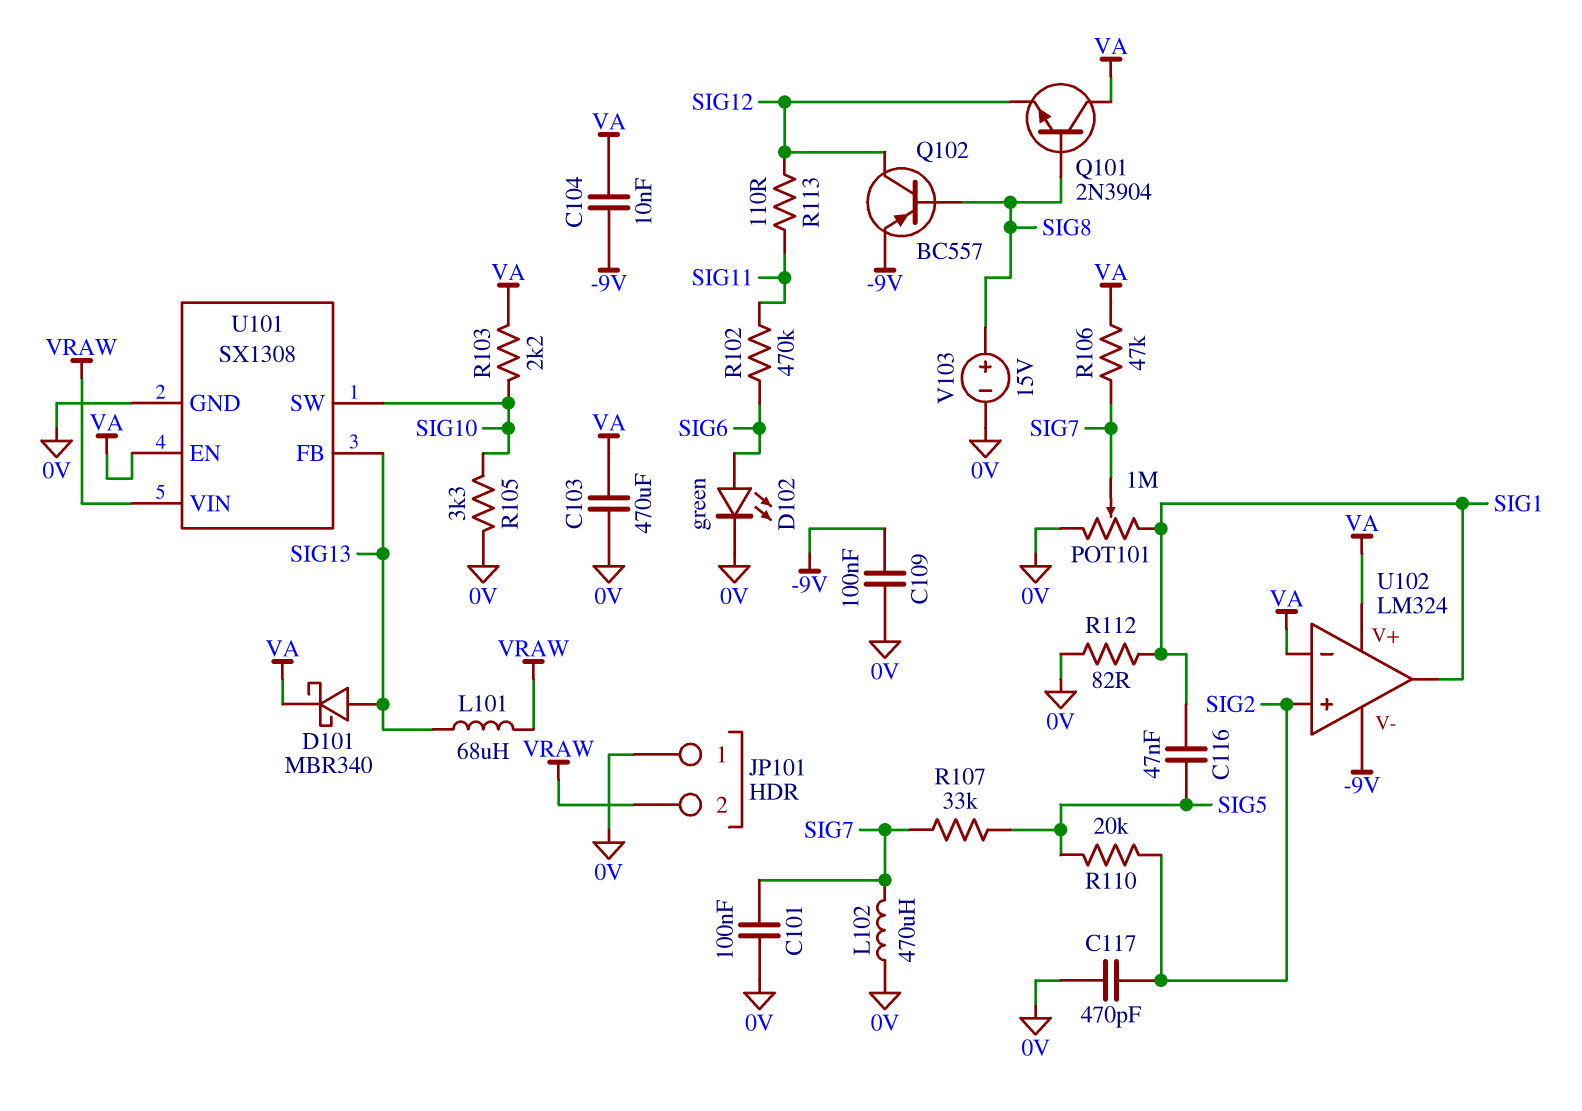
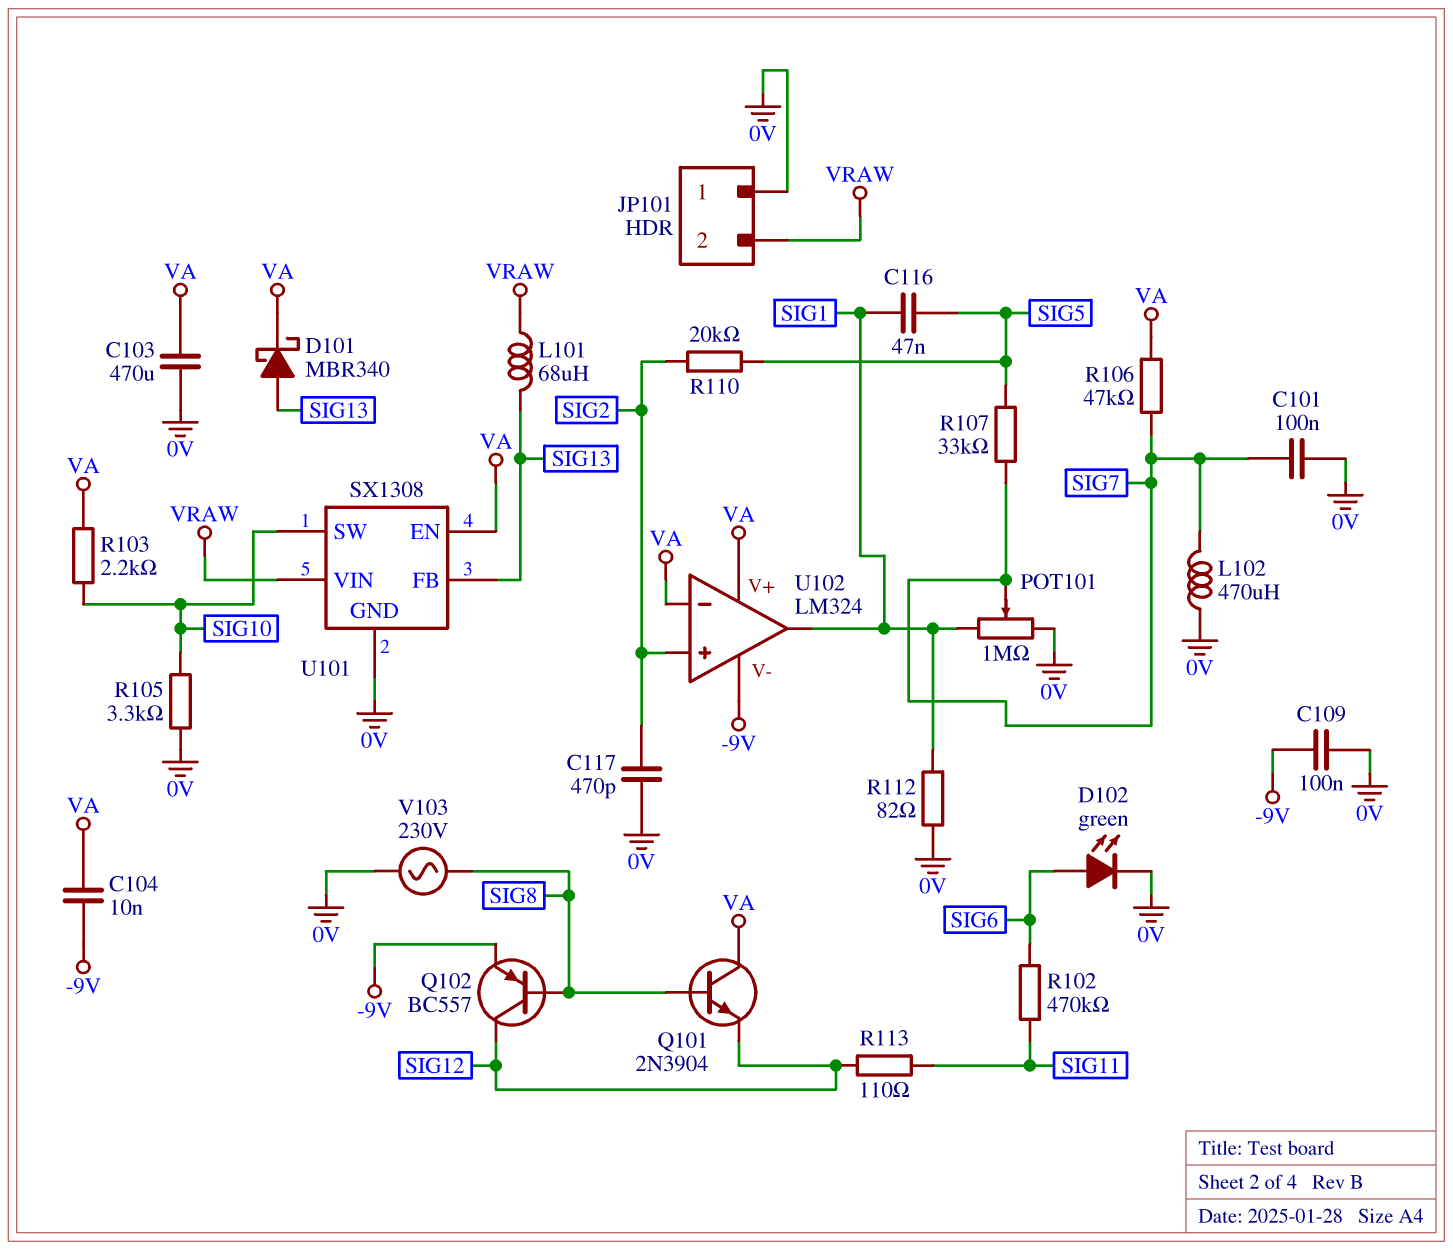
V103: 15V (plus SIG8, minus 0V) -> AC 230V (0V, SIG8)

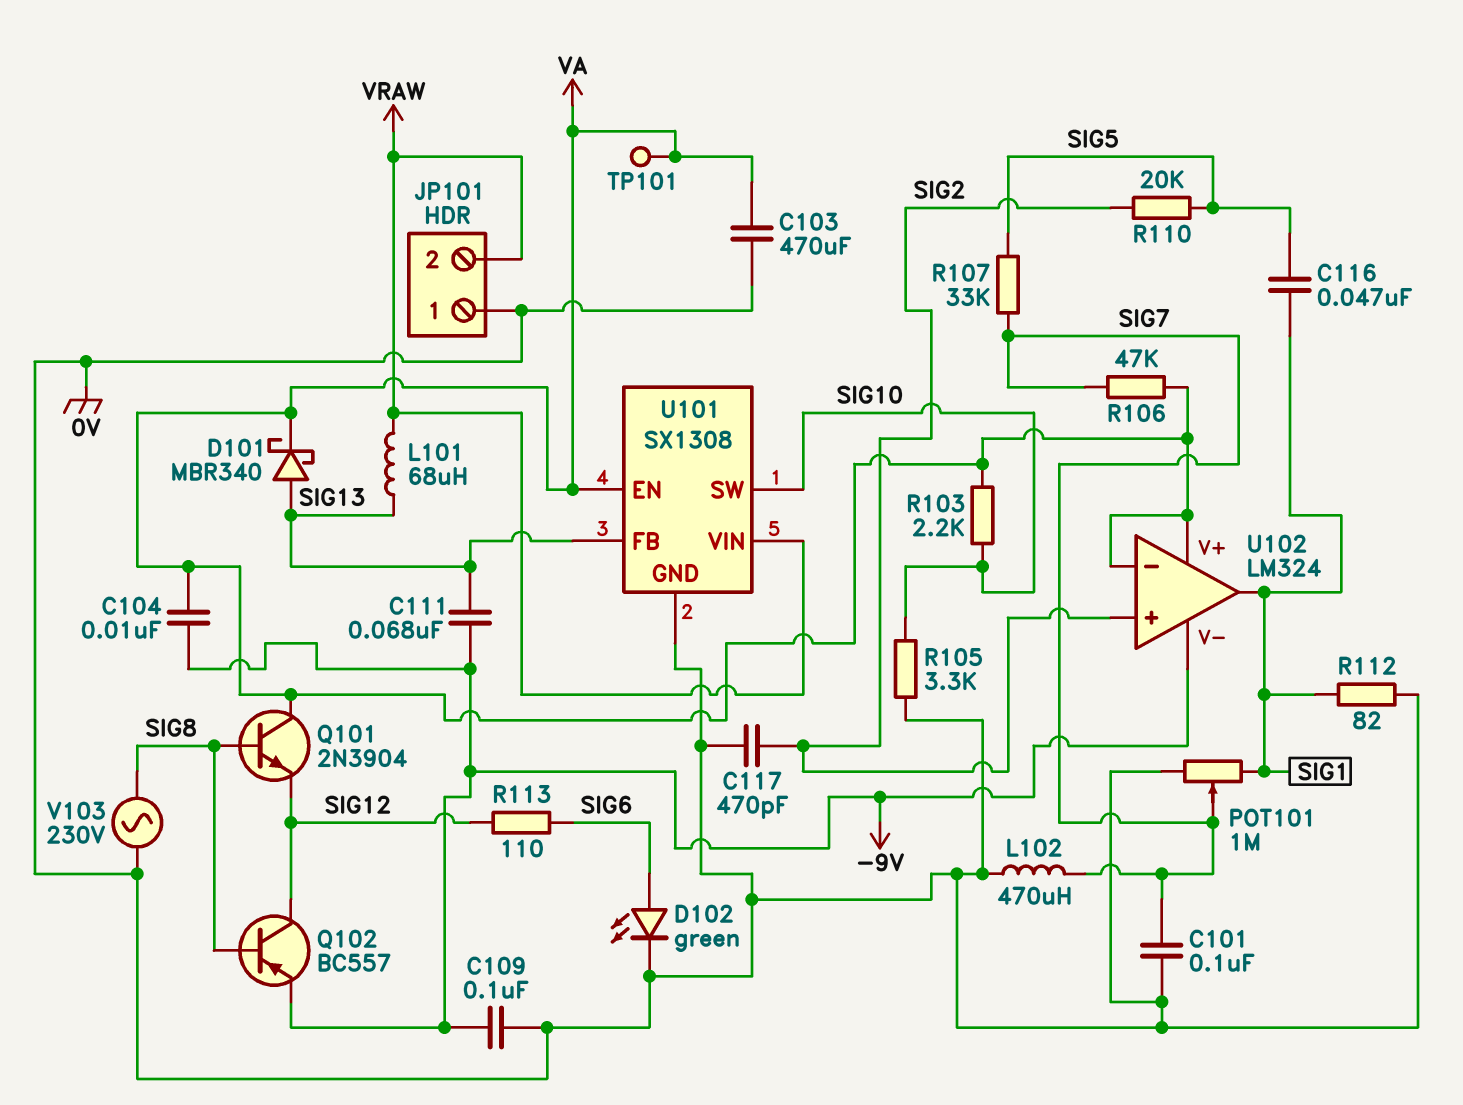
C111: none -> 68nF (-9V, SIG13)
R102: 470k (SIG6, SIG11) -> none
R113: 110 (SIG11, SIG12) -> 110 (SIG6, SIG12)
TP101: none -> test point (VA)

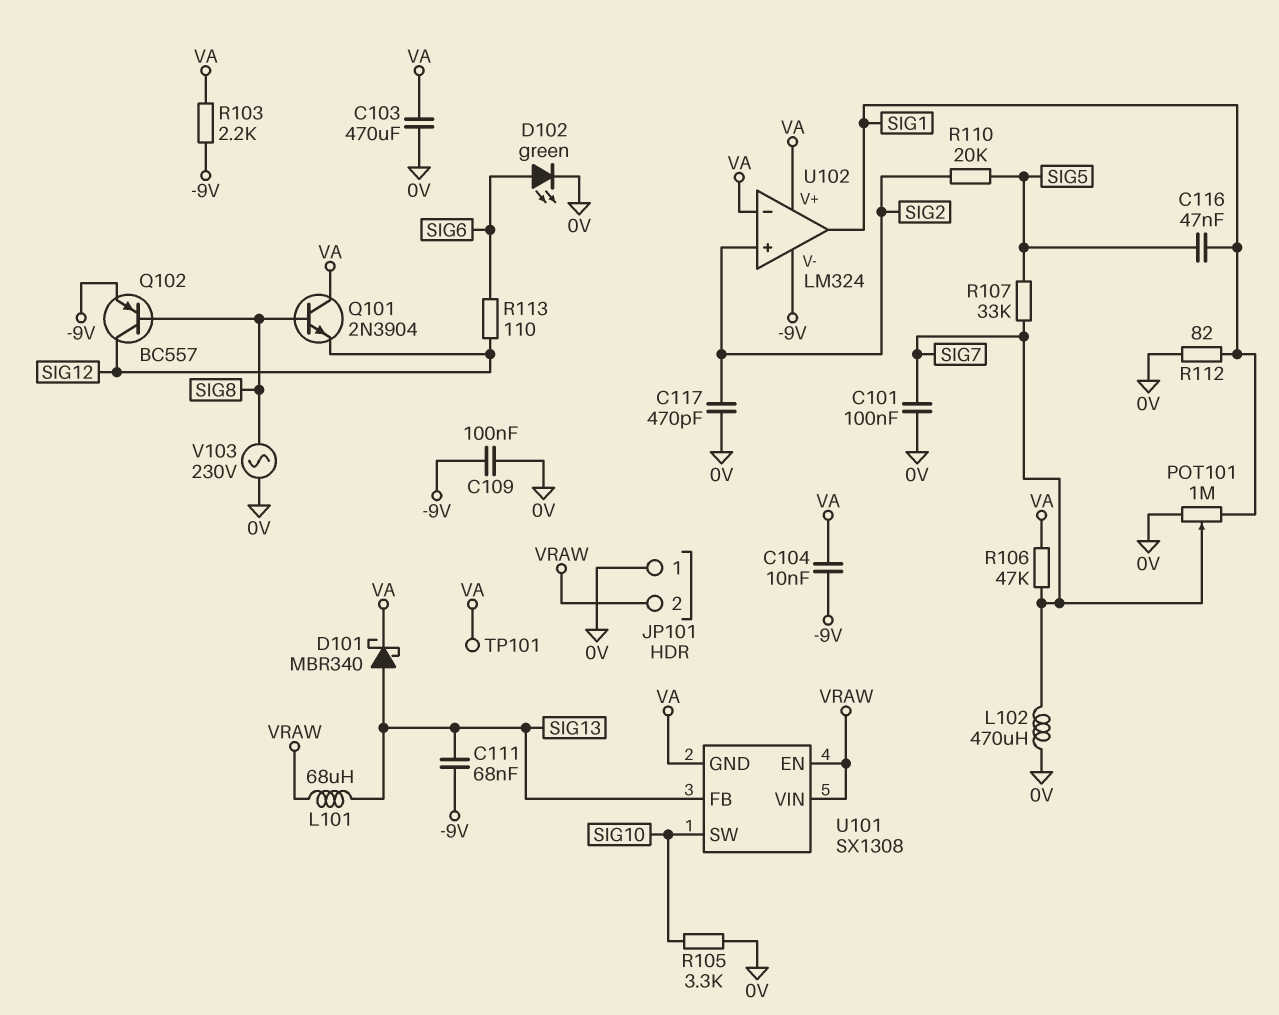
R103: 2.2k (SIG10, VA) -> 2.2k (-9V, VA)
U101 pin EN: VA -> VRAW
U101 pin GND: 0V -> VA

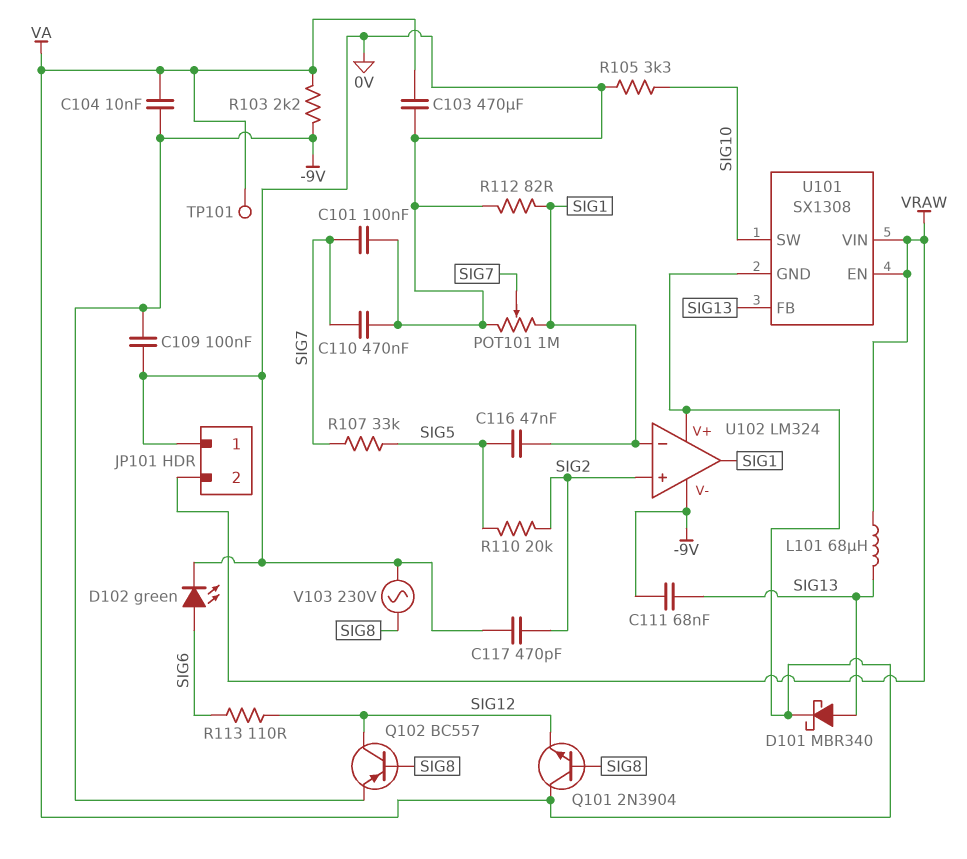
C110: none -> 470nF (0V, SIG7)
L102: 470uH (0V, SIG7) -> none
R106: 47k (SIG7, VA) -> none
U102 pin in-: VA -> SIG1

